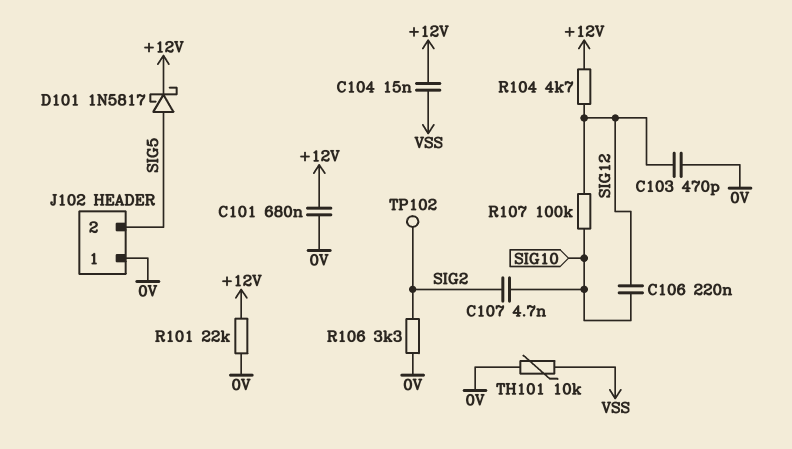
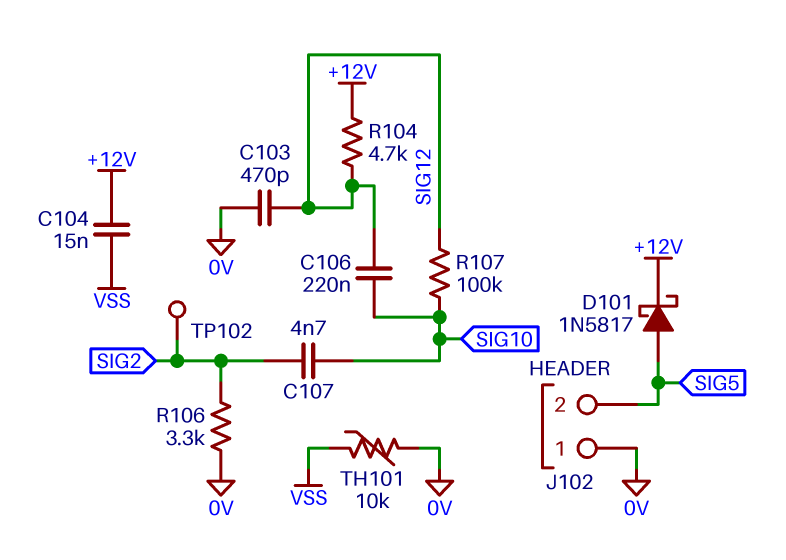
C101: 680nF (+12V, 0V) -> none
R101: 22k (+12V, 0V) -> none

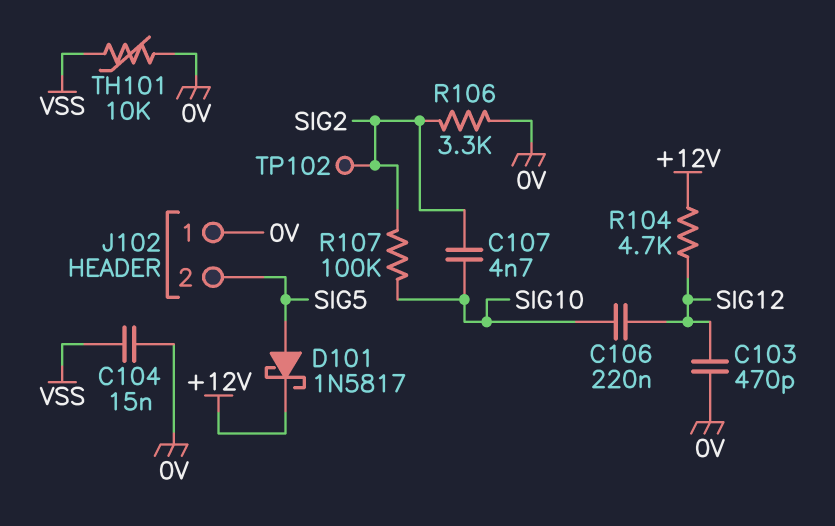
C104: 15nF (+12V, VSS) -> 15nF (0V, VSS)
R107: 100k (SIG10, SIG12) -> 100k (SIG2, SIG10)

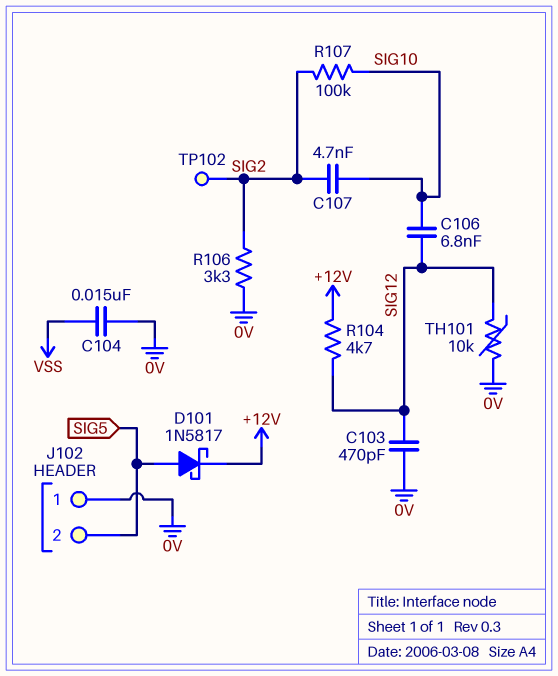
C106: 220nF (SIG10, SIG12) -> 6.8nF (SIG10, SIG12)
TH101: 10k (0V, VSS) -> 10k (0V, SIG12)

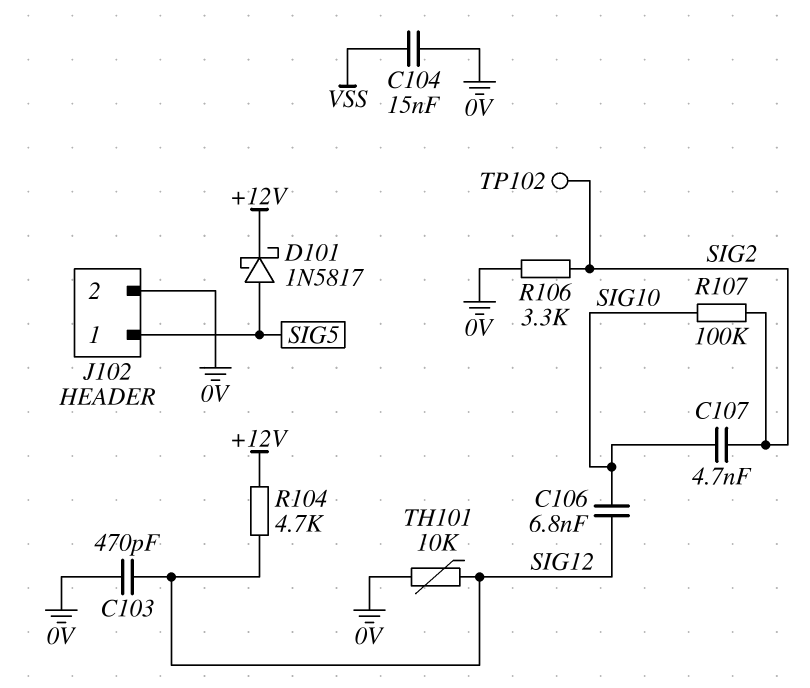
J102 pin 1: 0V -> SIG5
J102 pin 2: SIG5 -> 0V

